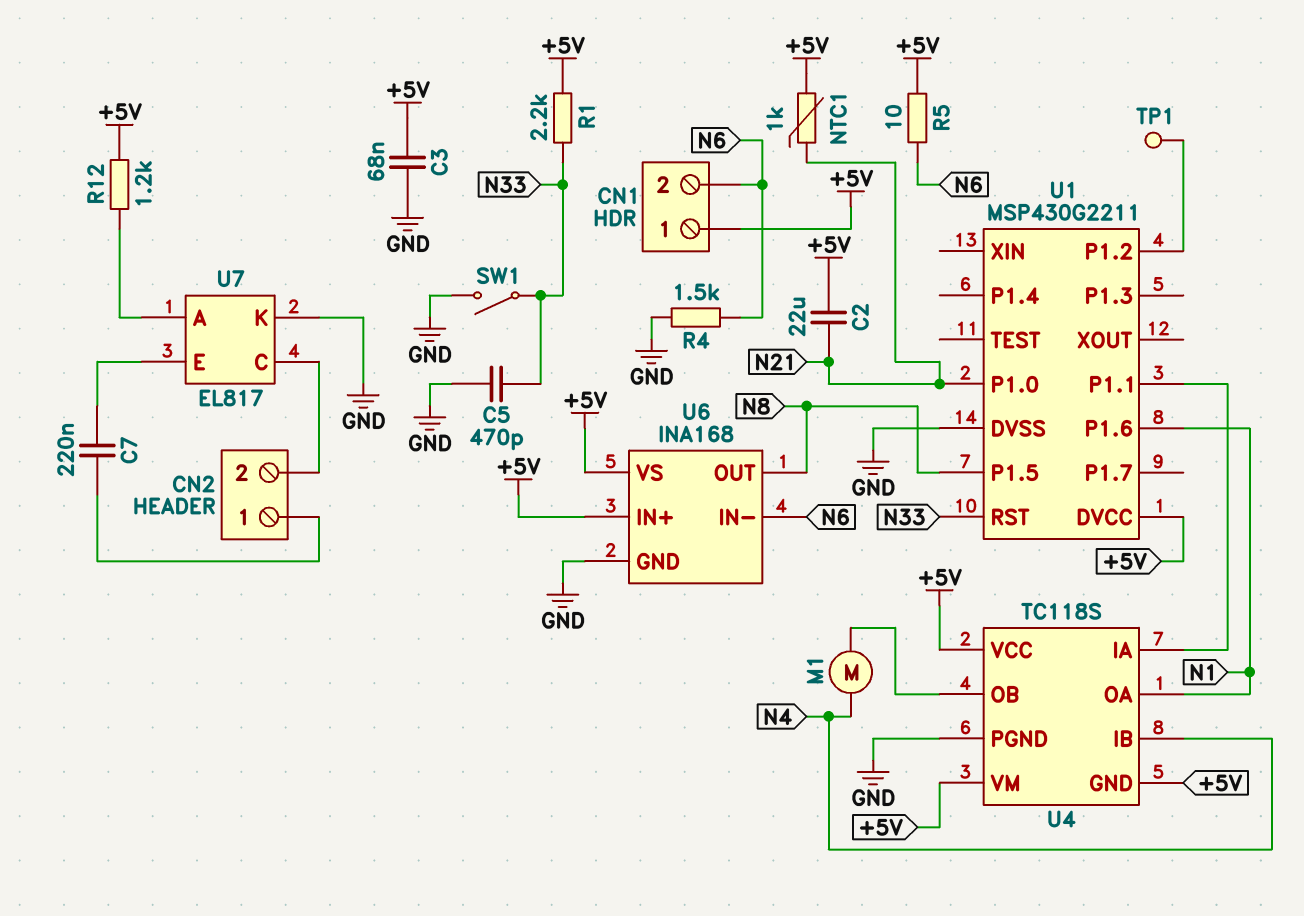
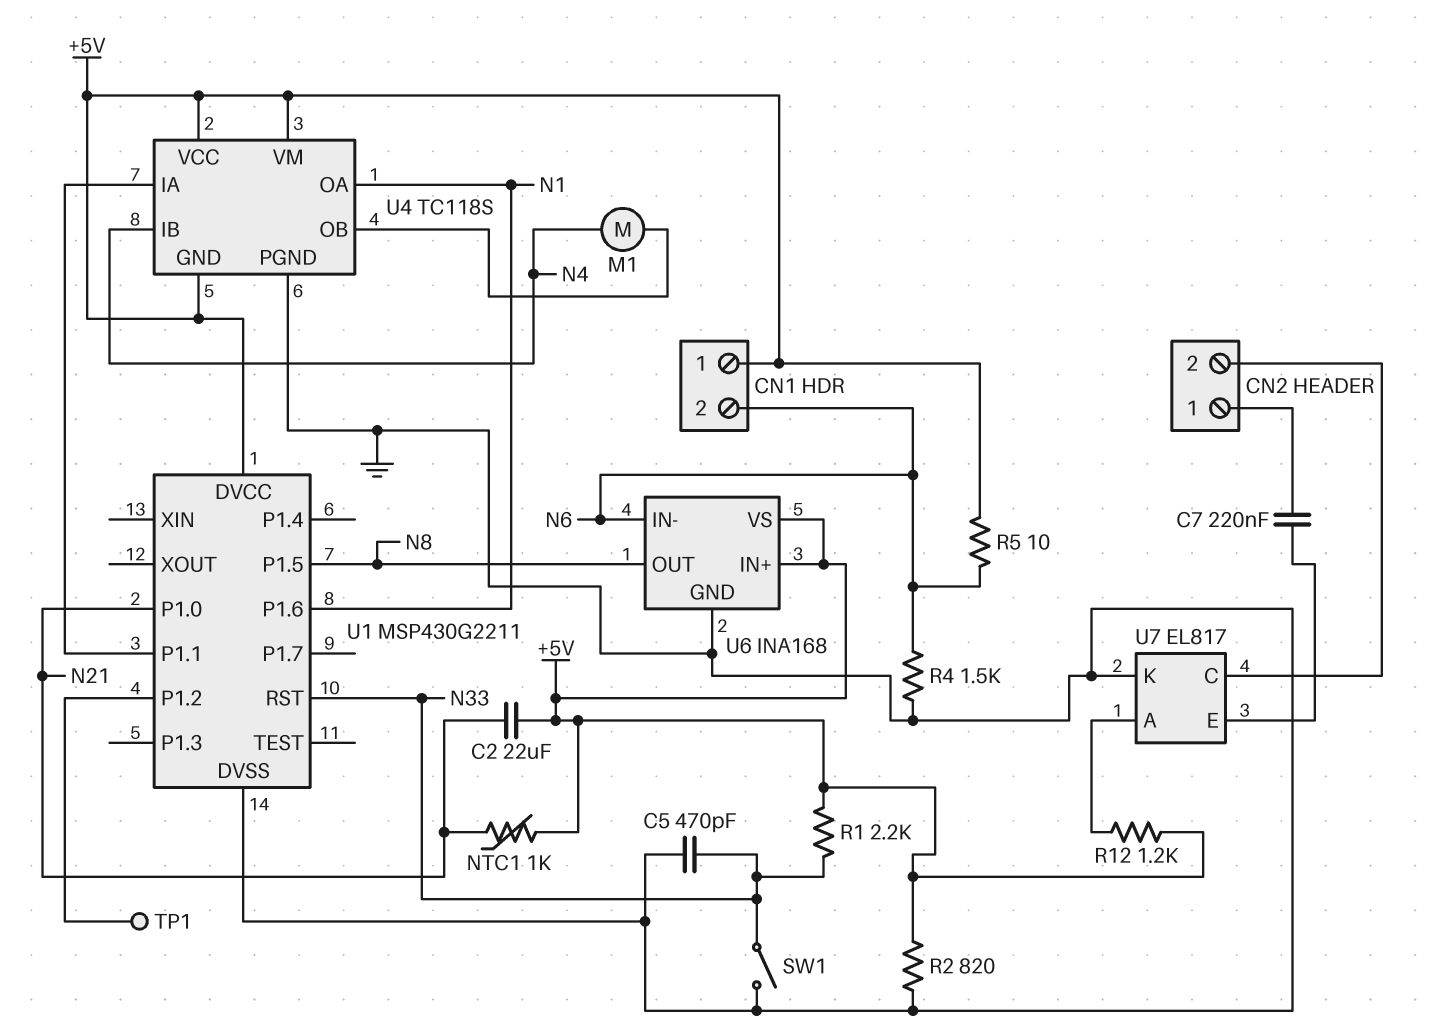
C3: 68nF (+5V, GND) -> none
R2: none -> 820 (+5V, GND)

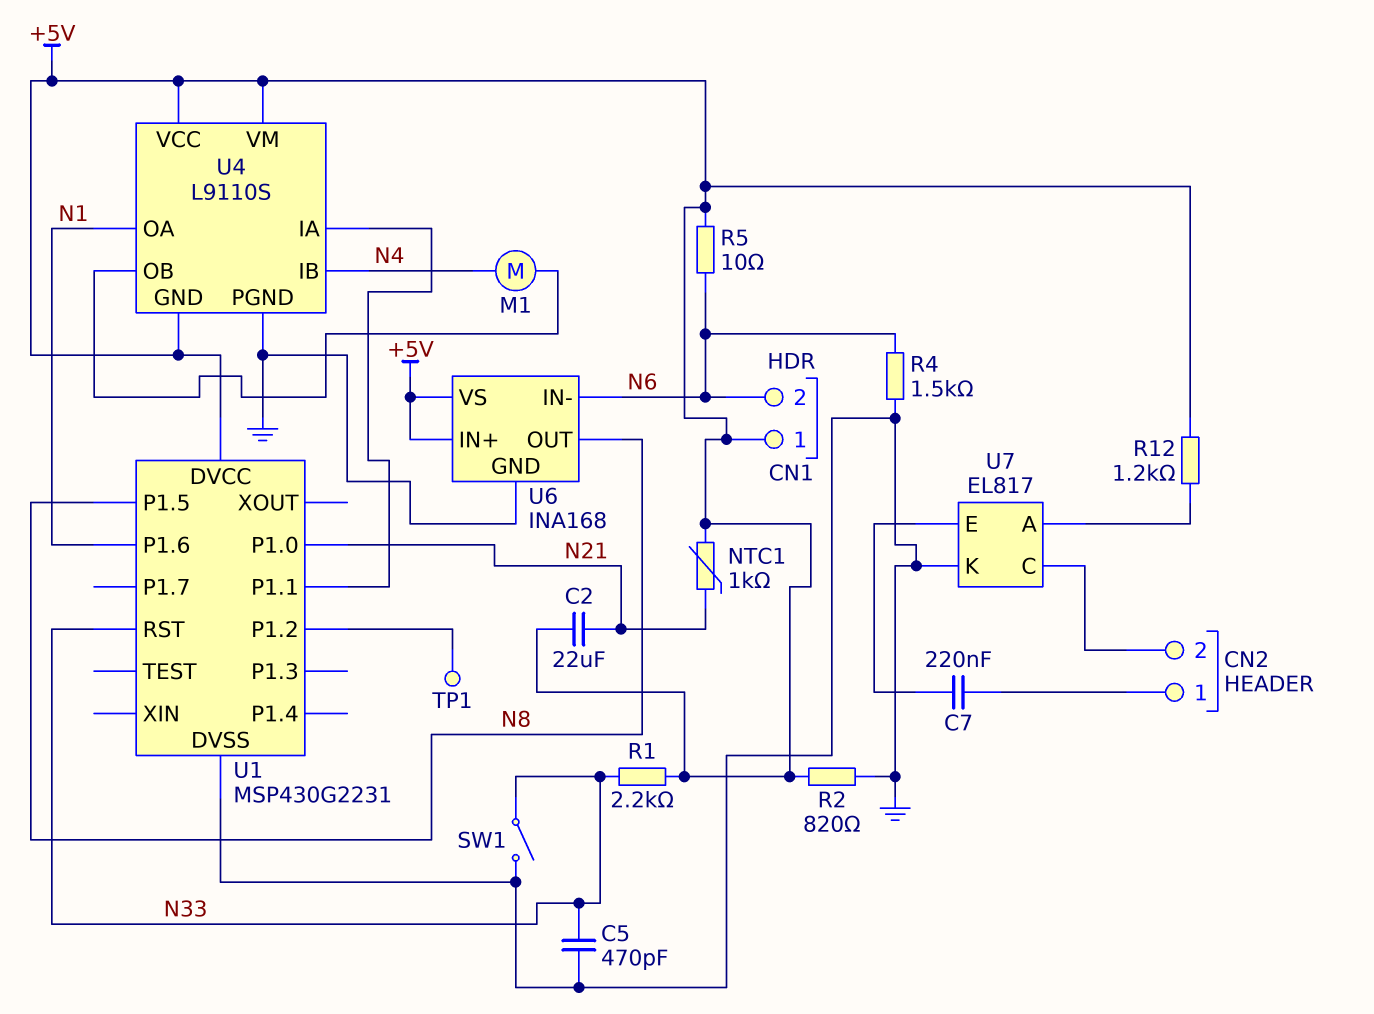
U1: MSP430G2211 -> MSP430G2231
U4: TC118S -> L9110S

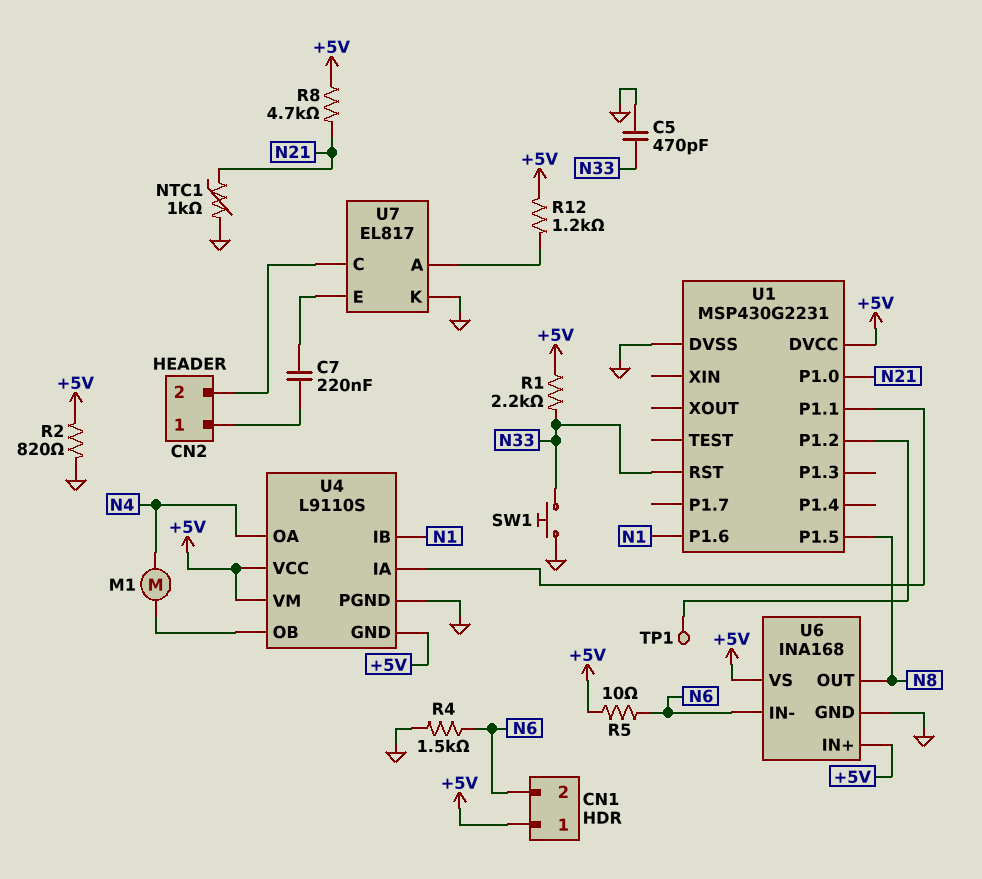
C2: 22uF (+5V, N21) -> none
NTC1: 1k (+5V, N21) -> 1k (GND, N21)
R8: none -> 4.7k (+5V, N21)
SW1: switch (GND, N33) -> button (GND, N33)
U4 pin IB: N4 -> N1
U4 pin OA: N1 -> N4

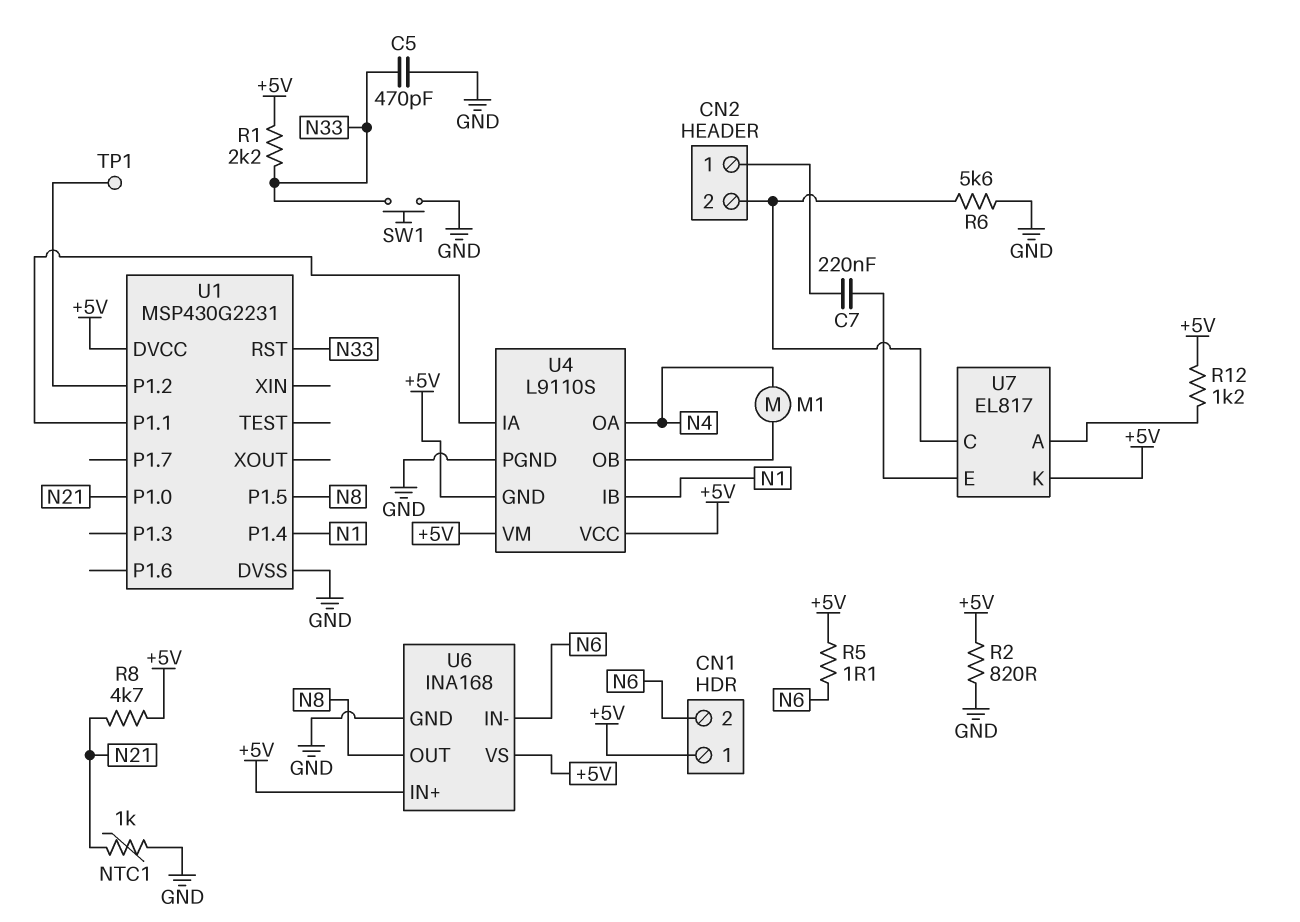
R4: 1.5k (GND, N6) -> none
R5: 10 (+5V, N6) -> 1.1 (+5V, N6)
R6: none -> 5.6k (CN2/2, GND)
U1 pin P1.4: none -> N1
U1 pin P1.6: N1 -> none
U7 pin K: GND -> +5V

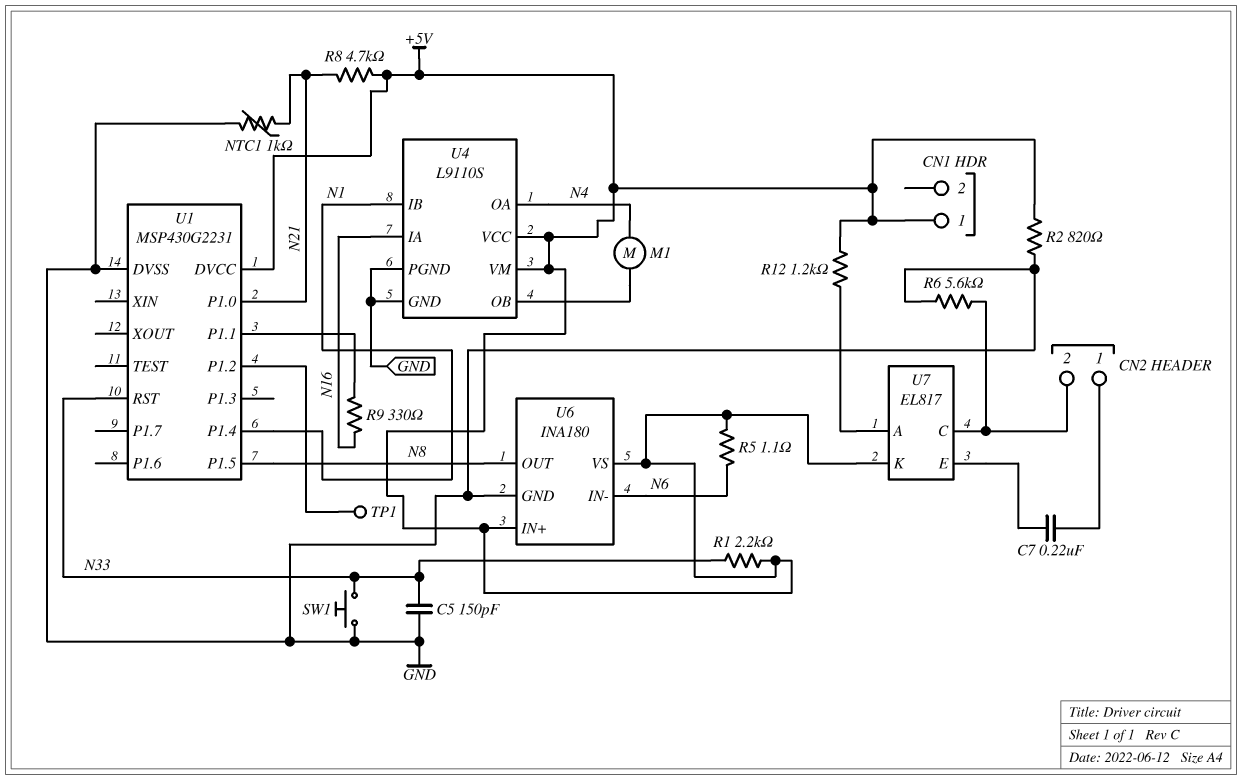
C5: 470pF (GND, N33) -> 150pF (GND, N33)
CN1 pin 2: N6 -> none
R9: none -> 330 (N16, U1/P1.1)
U4 pin GND: +5V -> GND
U4 pin IA: U1/P1.1 -> N16
U6: INA168 -> INA180

